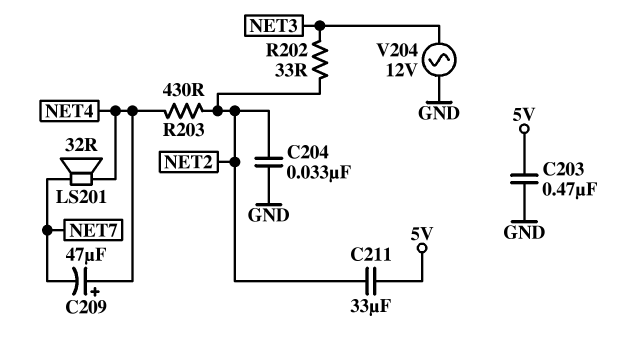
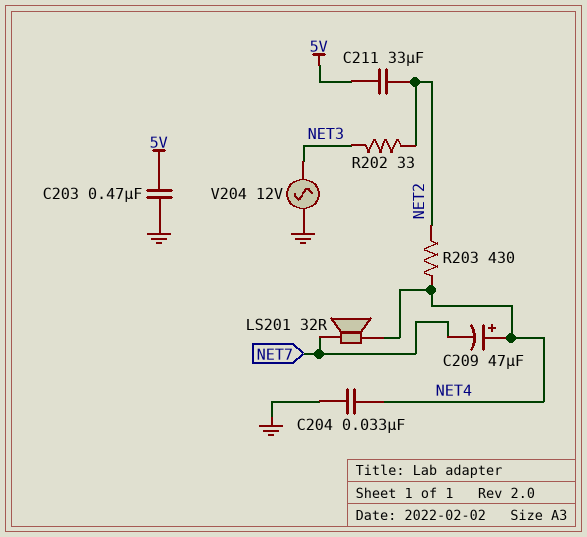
C204: 33nF (GND, NET2) -> 33nF (GND, NET4)

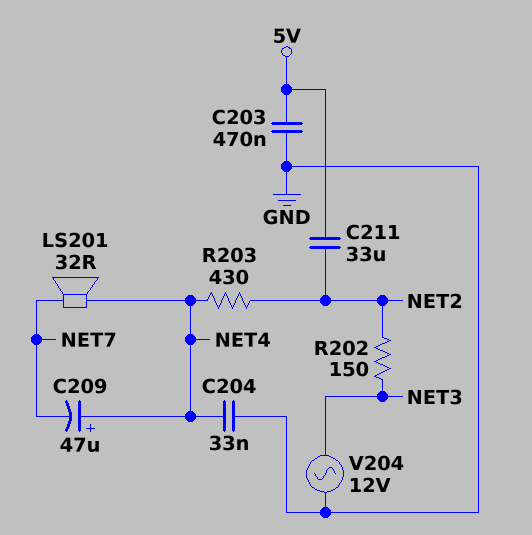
R202: 33 (NET2, NET3) -> 150 (NET2, NET3)

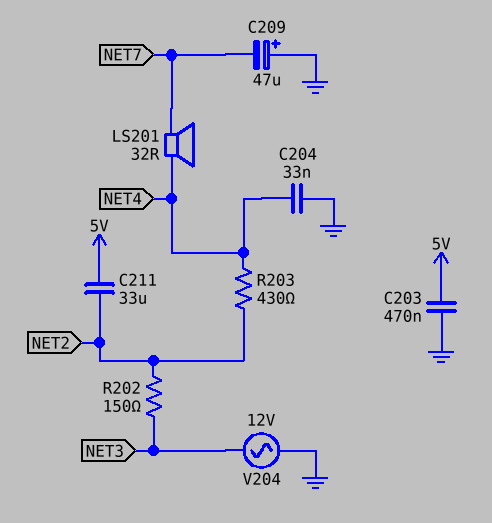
C209: 47uF (plus NET4, minus NET7) -> 47uF (plus GND, minus NET7)

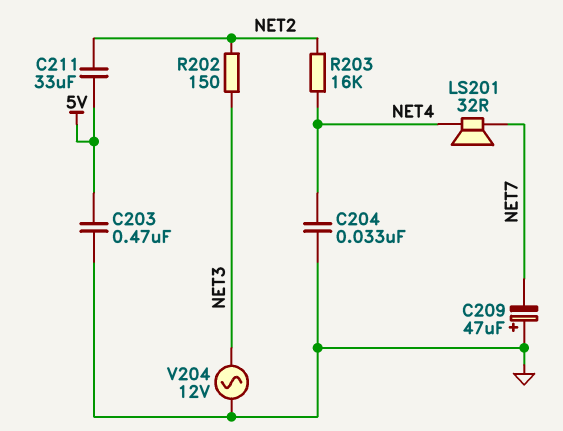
R203: 430 (NET2, NET4) -> 16k (NET2, NET4)

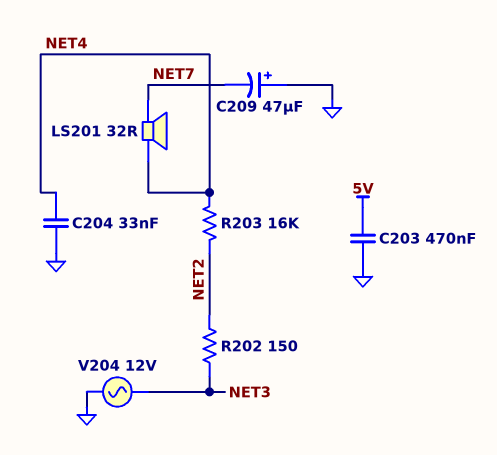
C211: 33uF (5V, NET2) -> none

